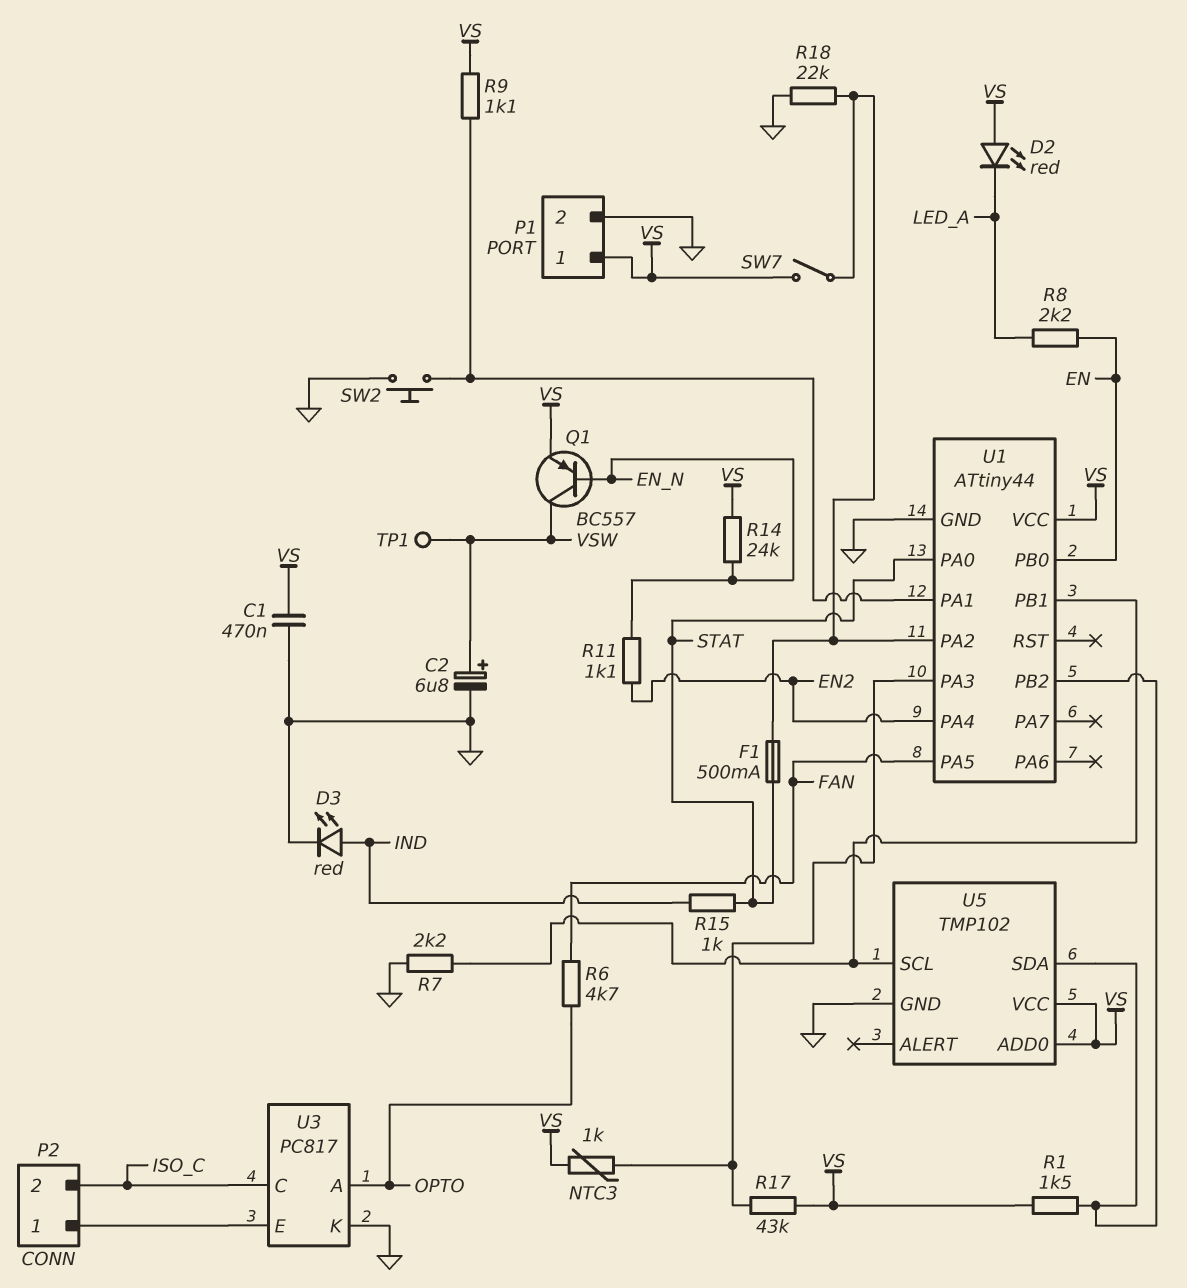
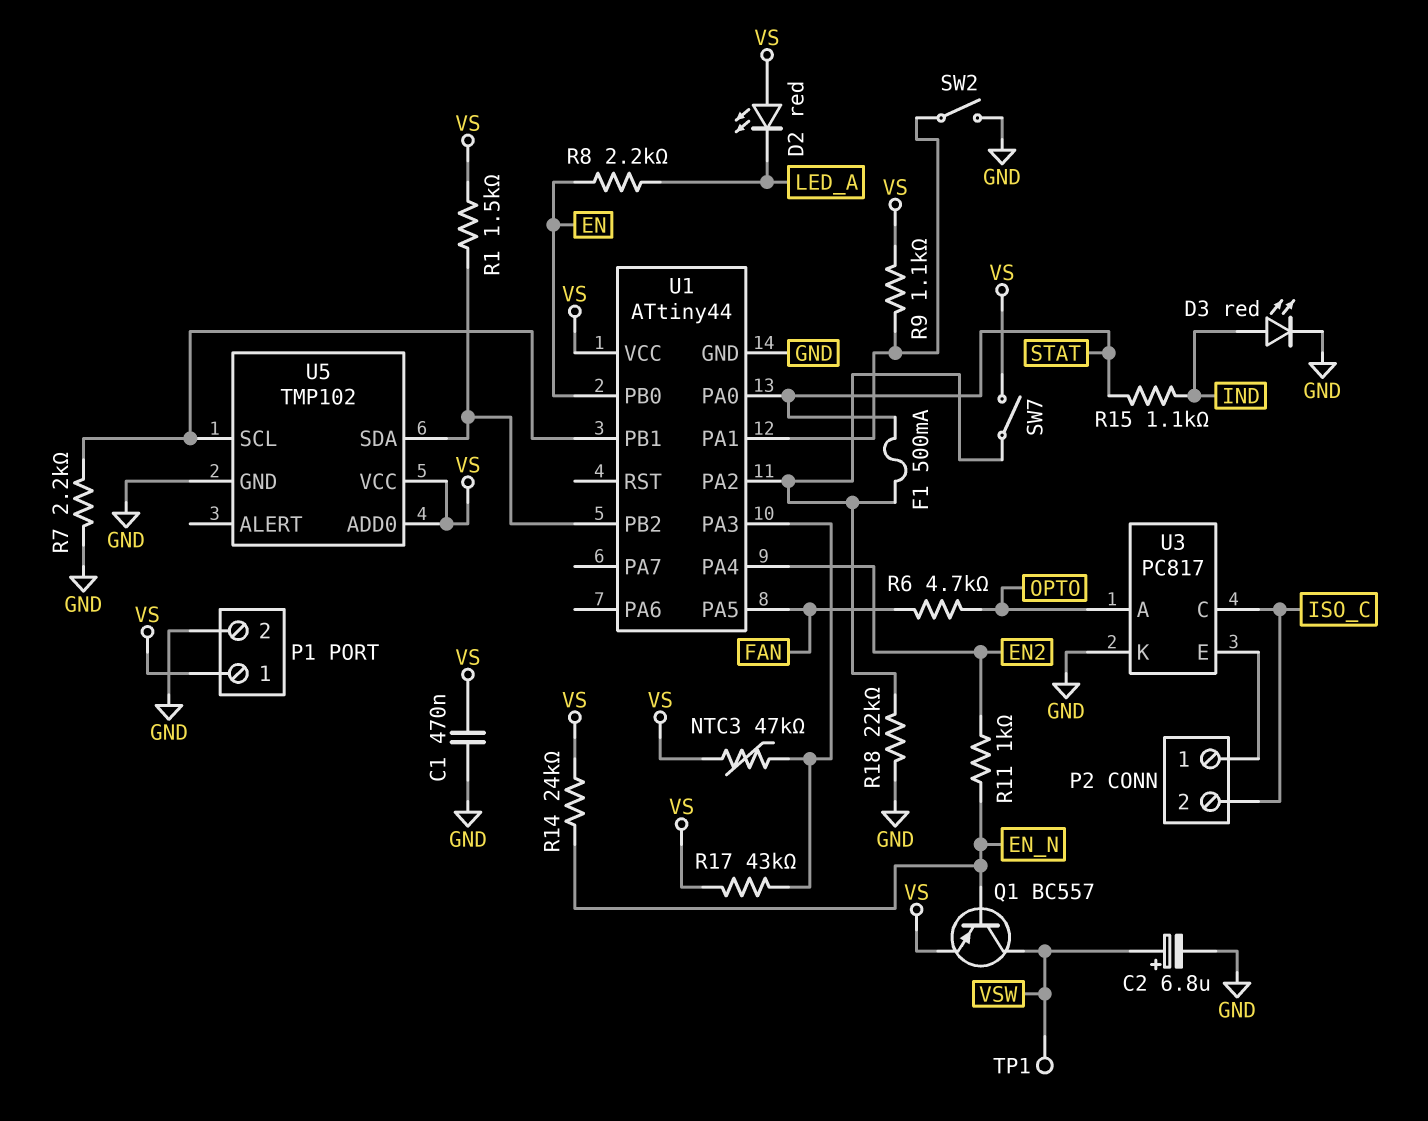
NTC3: 1k (U1/PA3, VS) -> 47k (U1/PA3, VS)
R11: 1.1k (EN2, EN_N) -> 1k (EN2, EN_N)
R15: 1k (IND, STAT) -> 1.1k (IND, STAT)
SW2: button (GND, U1/PA1) -> switch (GND, U1/PA1)

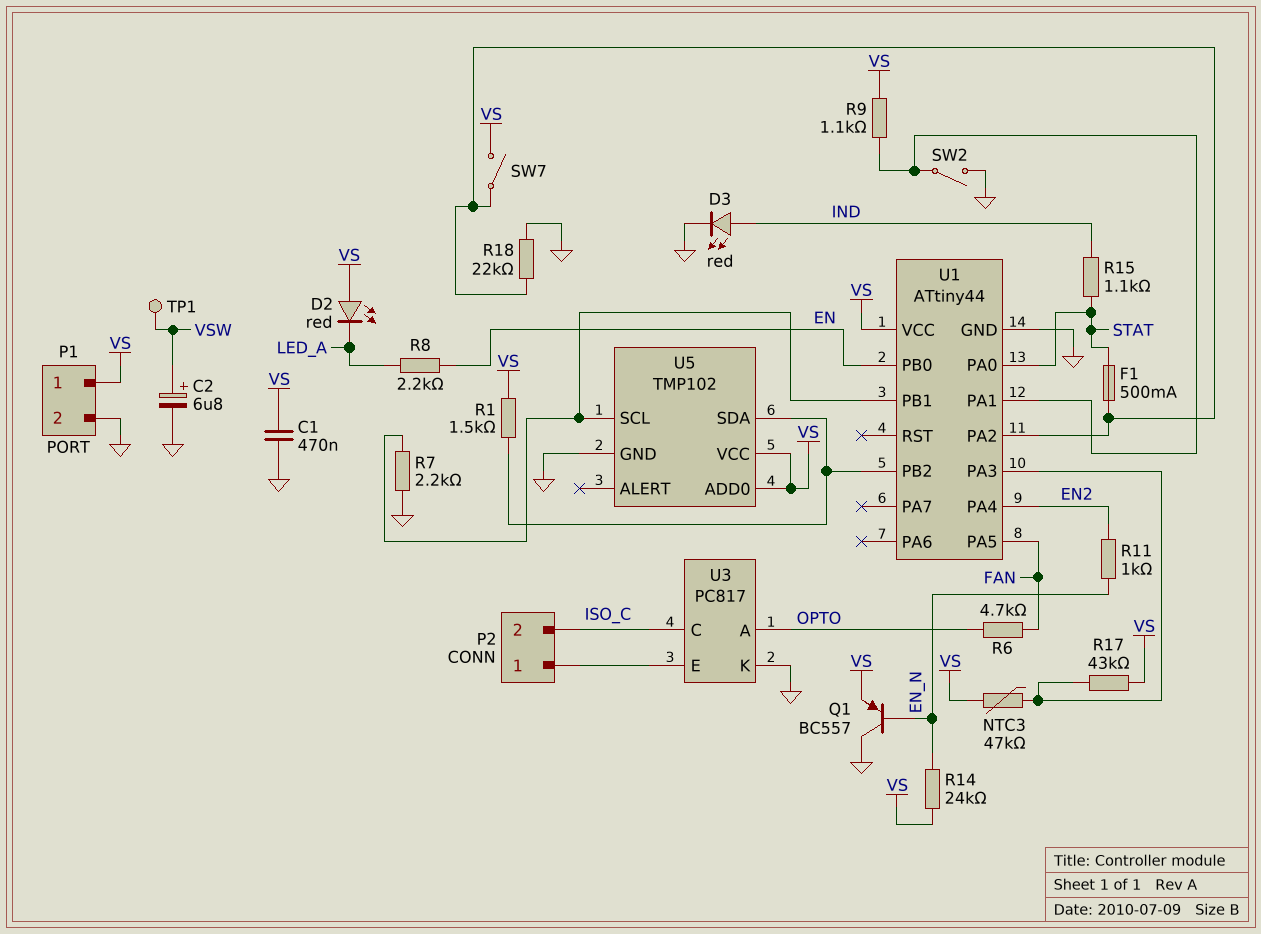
Q1: PNP BC557 (B EN_N, C VSW, E VS) -> PNP BC557 (B EN_N, C GND, E VS)

